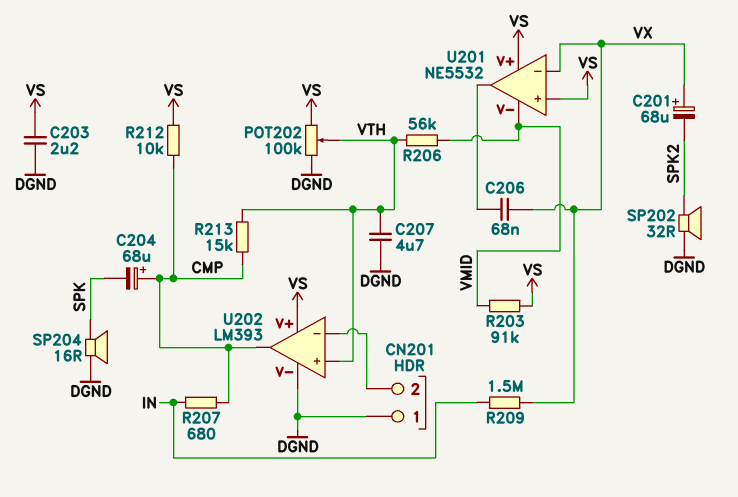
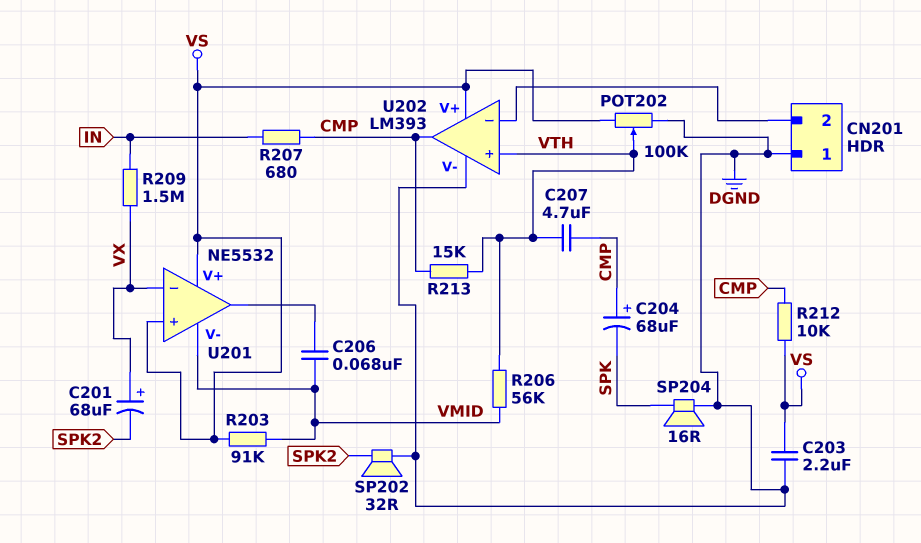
C206: 68nF (U201/out, VX) -> 68nF (U201/out, VMID)
C207: 4.7uF (DGND, VTH) -> 4.7uF (CMP, VTH)

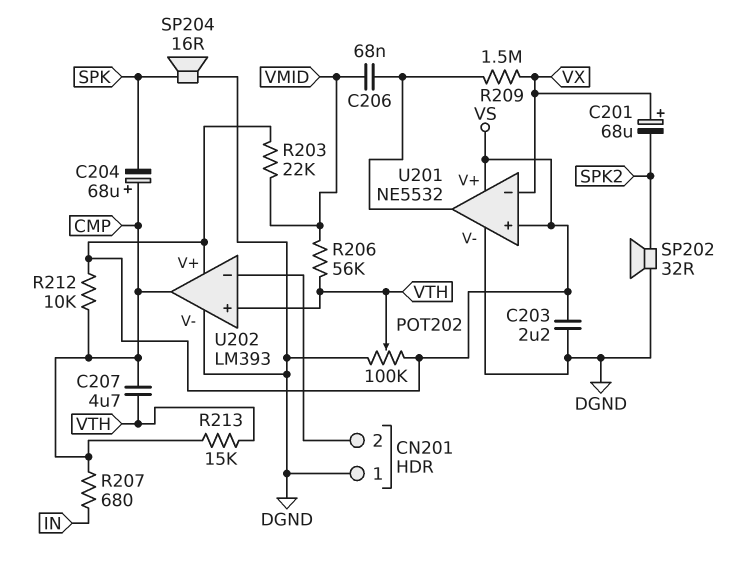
R203: 91k (VMID, VS) -> 22k (VMID, VS)
R209: 1.5M (IN, VX) -> 1.5M (U201/out, VX)
U201 pin V-: VMID -> DGND

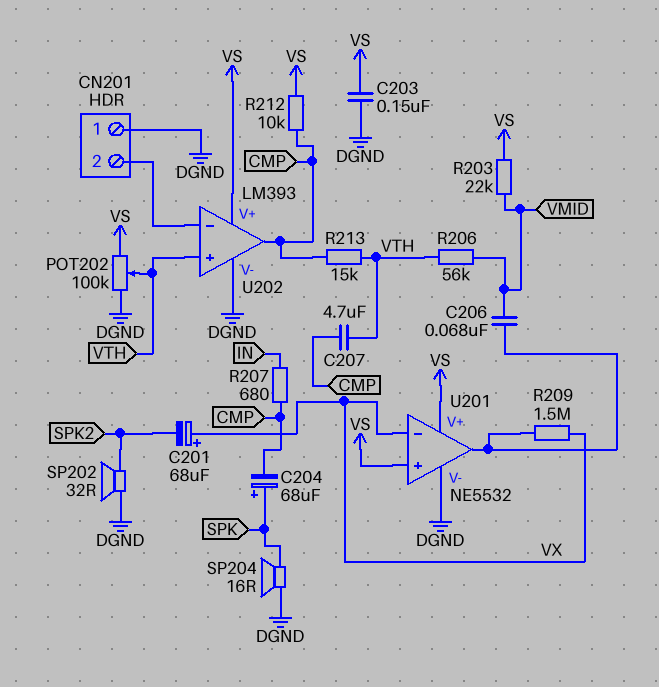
C203: 2.2uF (DGND, VS) -> 150nF (DGND, VS)
C204: 68uF (plus CMP, minus SPK) -> 68uF (plus SPK, minus CMP)

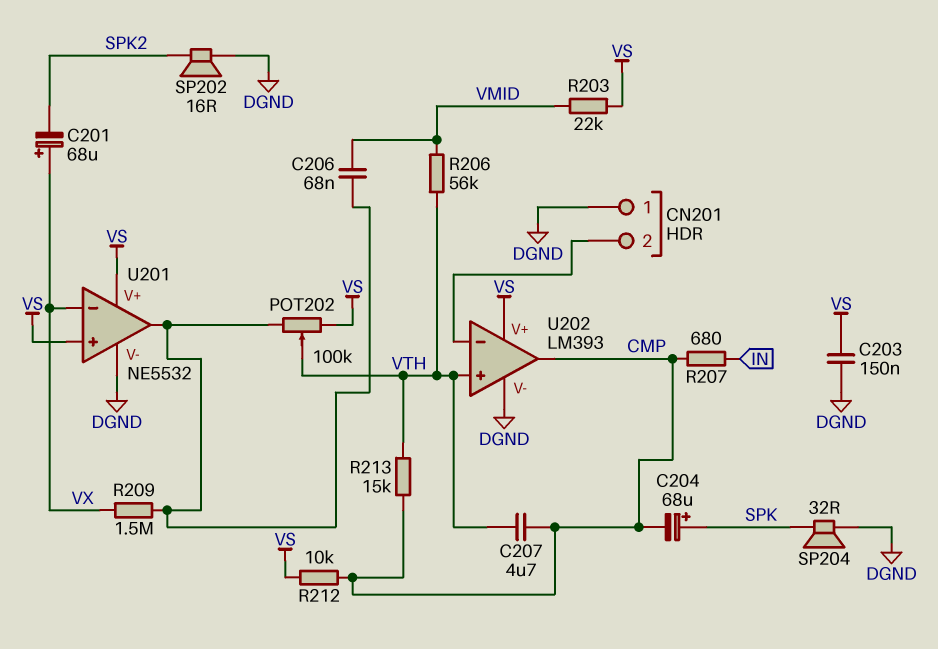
POT202: 100k (DGND, VS, wiper VTH) -> 100k (U201/out, VS, wiper VTH)
SP202: speaker 32R (DGND, SPK2) -> speaker 16R (DGND, SPK2)
SP204: speaker 16R (DGND, SPK) -> speaker 32R (DGND, SPK)

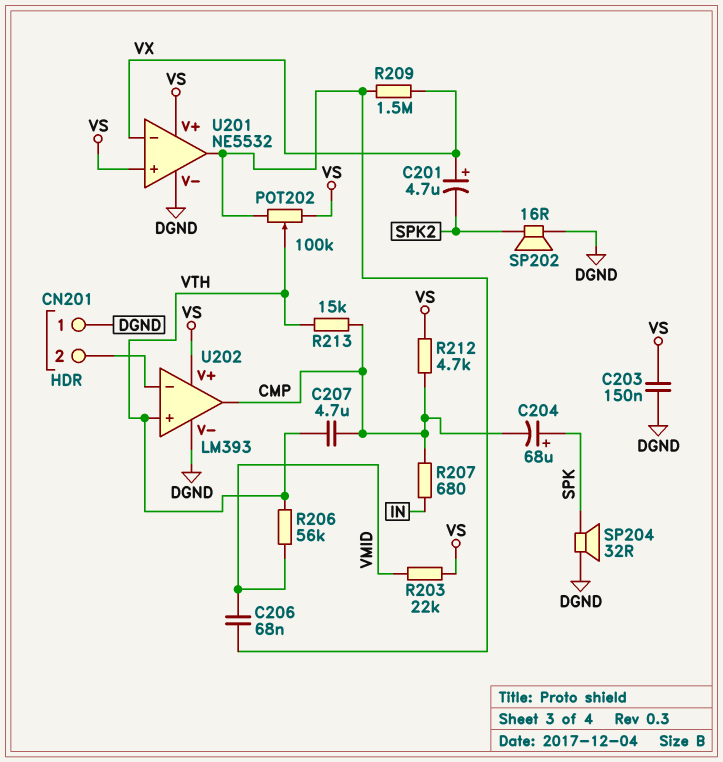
C201: 68uF (plus VX, minus SPK2) -> 4.7uF (plus VX, minus SPK2)
R212: 10k (CMP, VS) -> 4.7k (CMP, VS)

